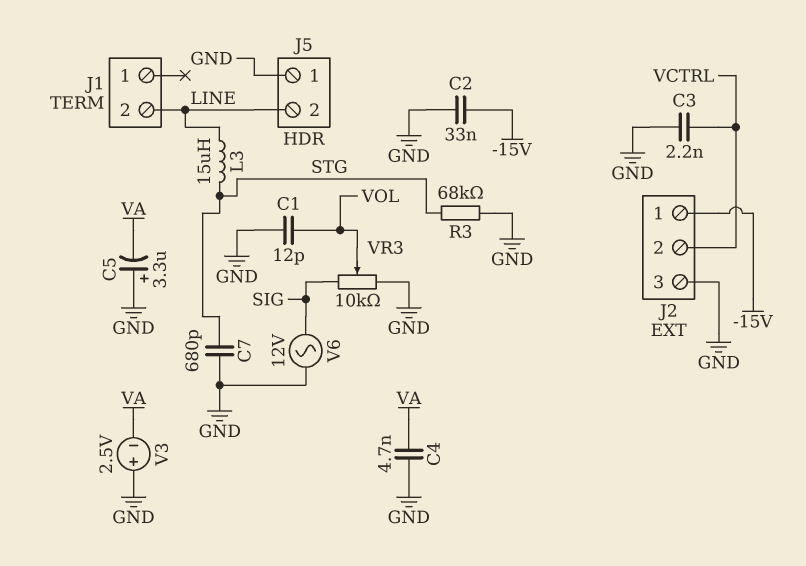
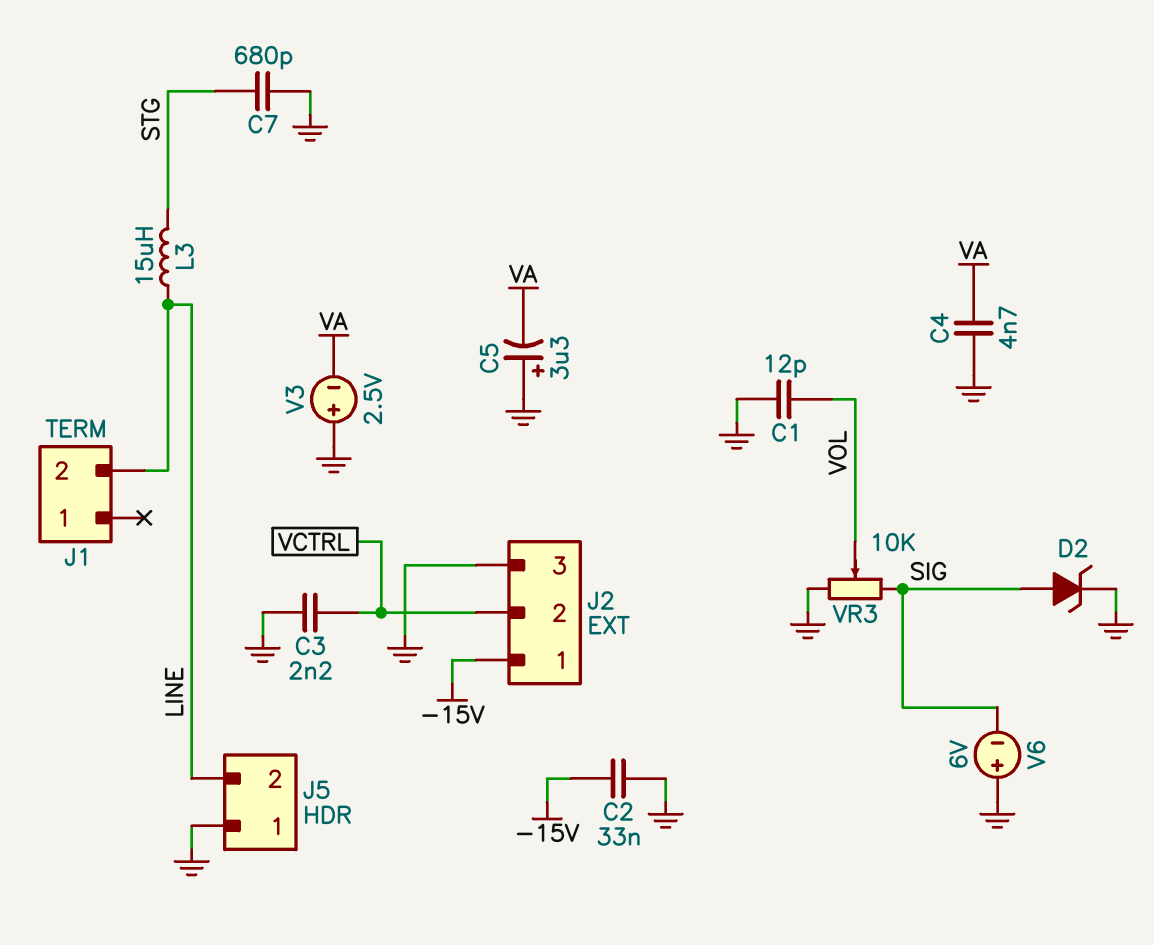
D2: none -> zener (A SIG, K GND)
R3: 68k (GND, STG) -> none
V6: AC 12V (GND, SIG) -> 6V (plus GND, minus SIG)

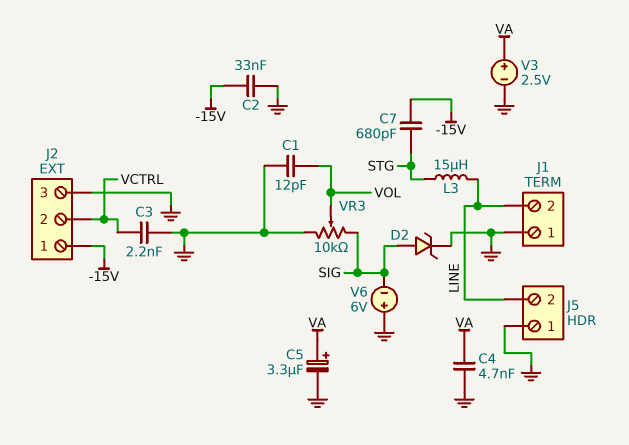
C5: 3.3uF (plus GND, minus VA) -> 3.3uF (plus VA, minus GND)
C7: 680pF (GND, STG) -> 680pF (-15V, STG)
J1 pin 1: none -> GND
V3: 2.5V (plus GND, minus VA) -> 2.5V (plus VA, minus GND)

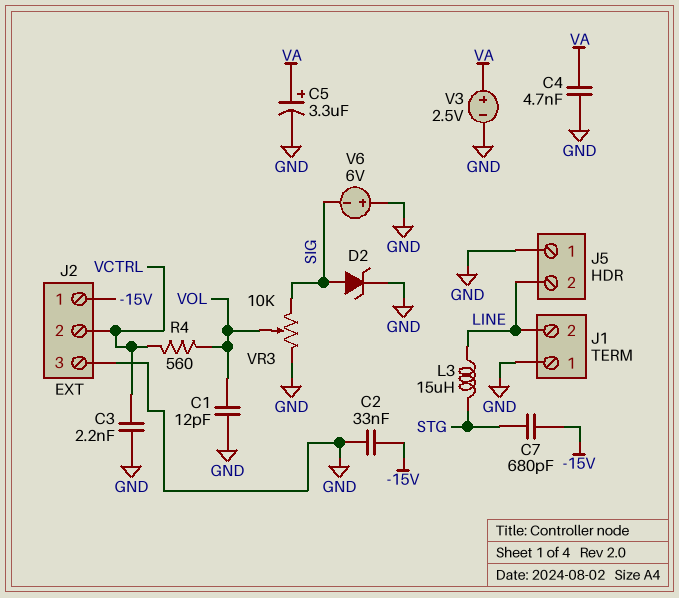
R4: none -> 560 (VCTRL, VOL)

